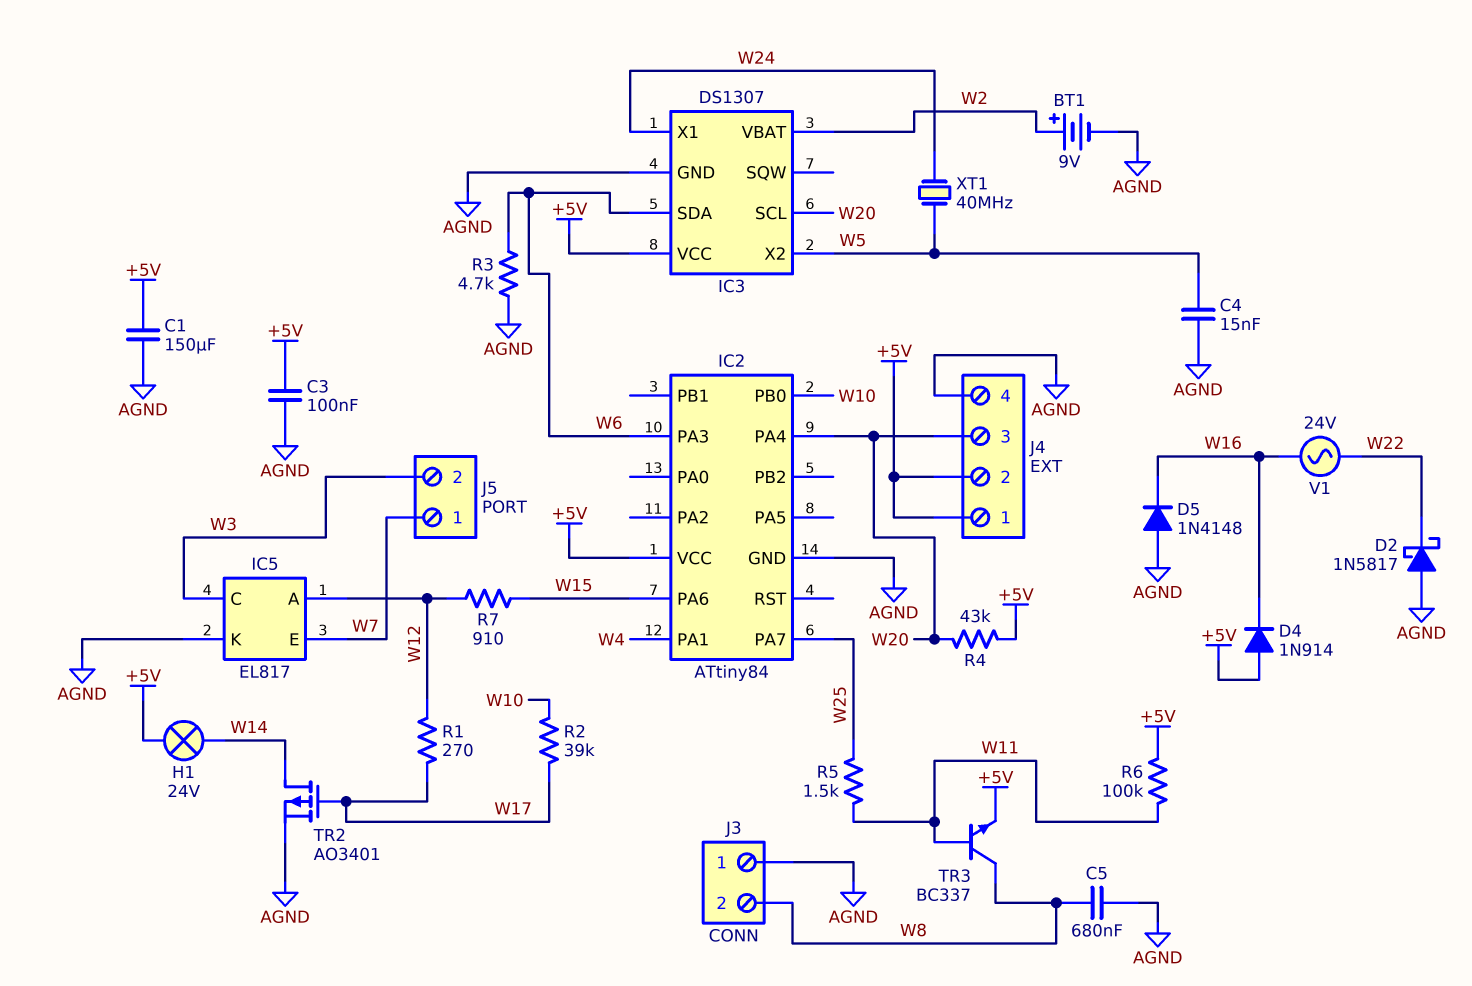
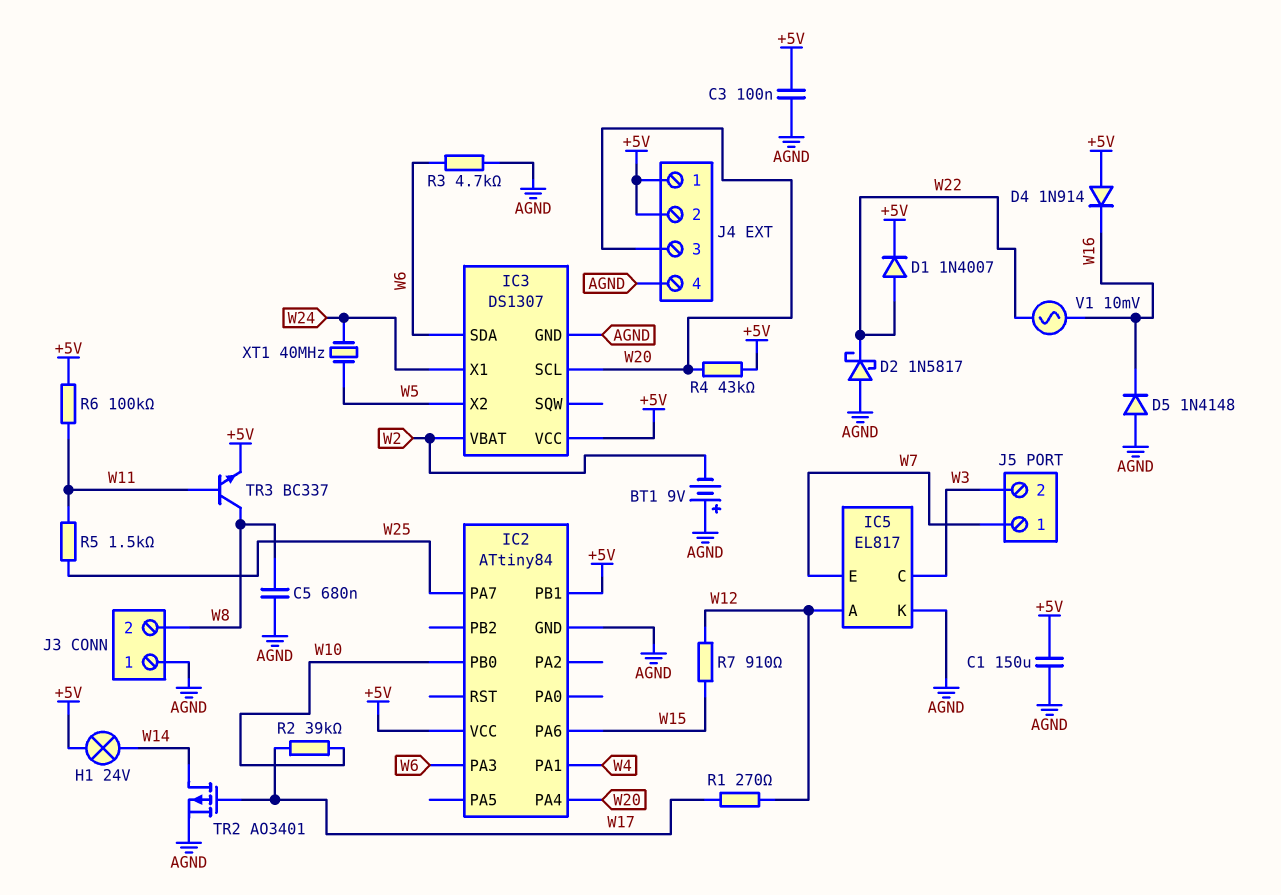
BT1: 9V (plus W2, minus AGND) -> 9V (plus AGND, minus W2)
C4: 15nF (AGND, W5) -> none
D1: none -> diode 1N4007 (A W22, K +5V)
IC2 pin PB1: none -> +5V
V1: AC 24V (W16, W22) -> AC 10mV (W16, W22)

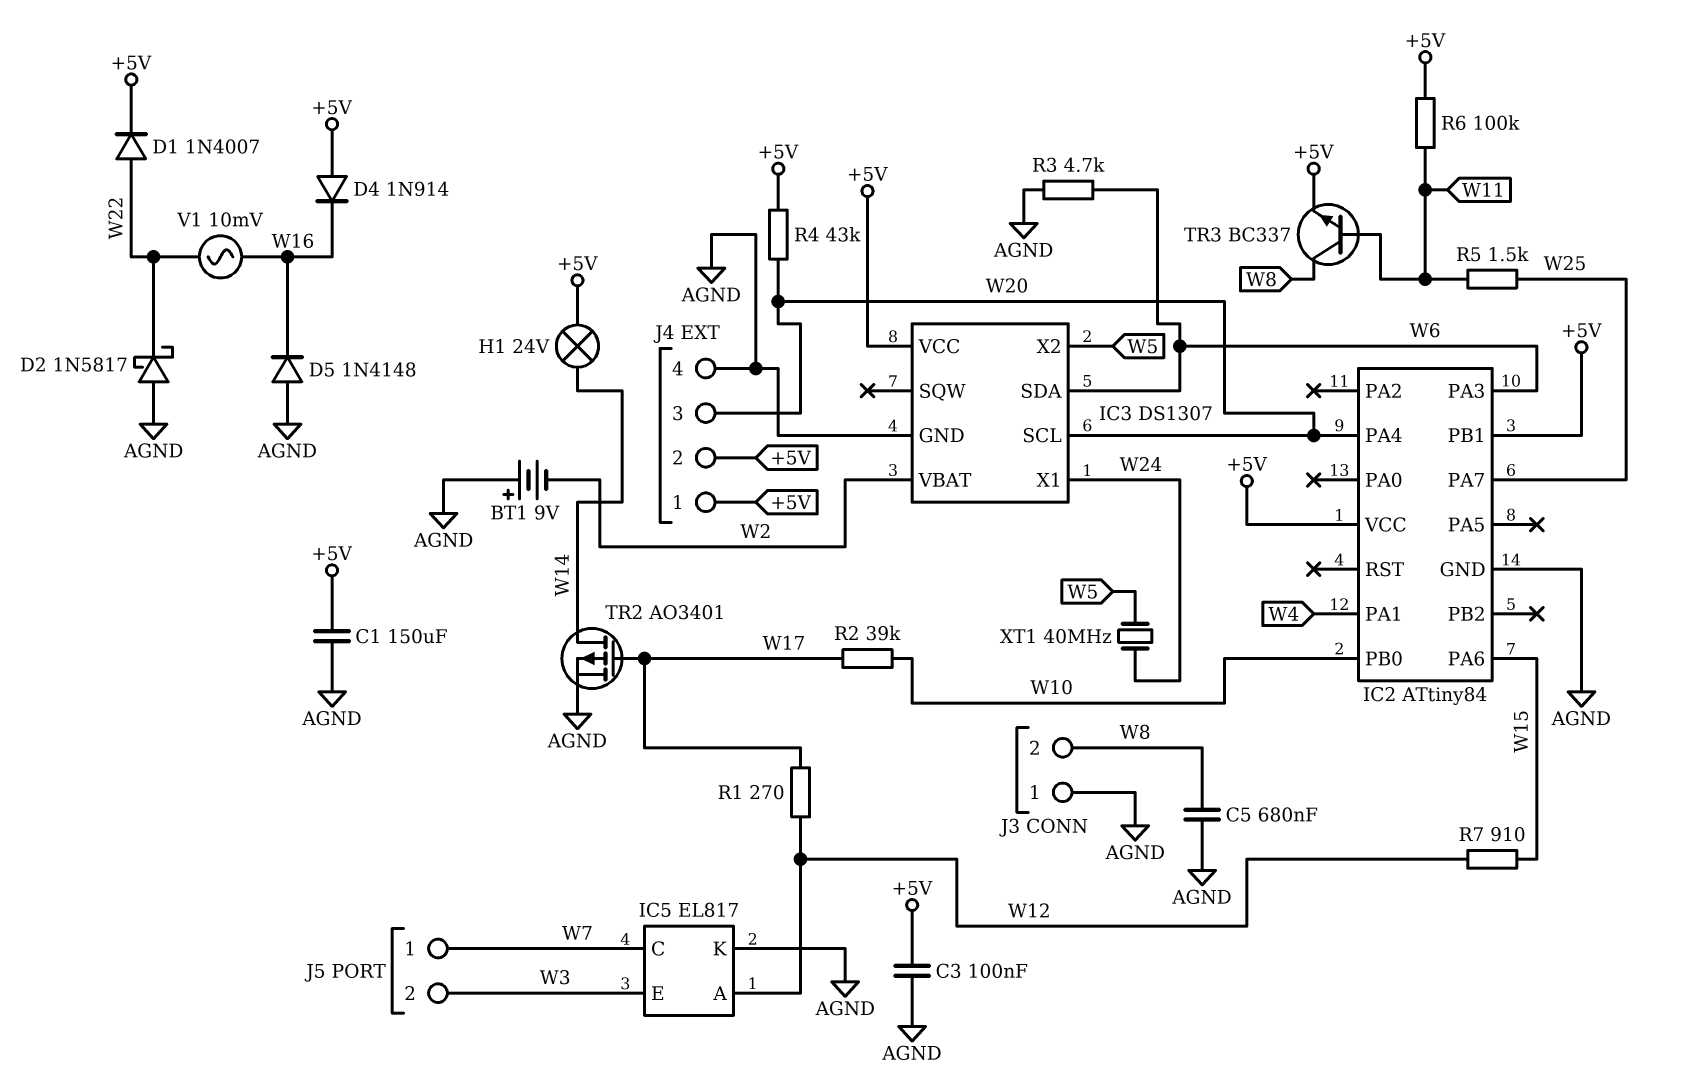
IC5 pin C: W3 -> W7
IC5 pin E: W7 -> W3

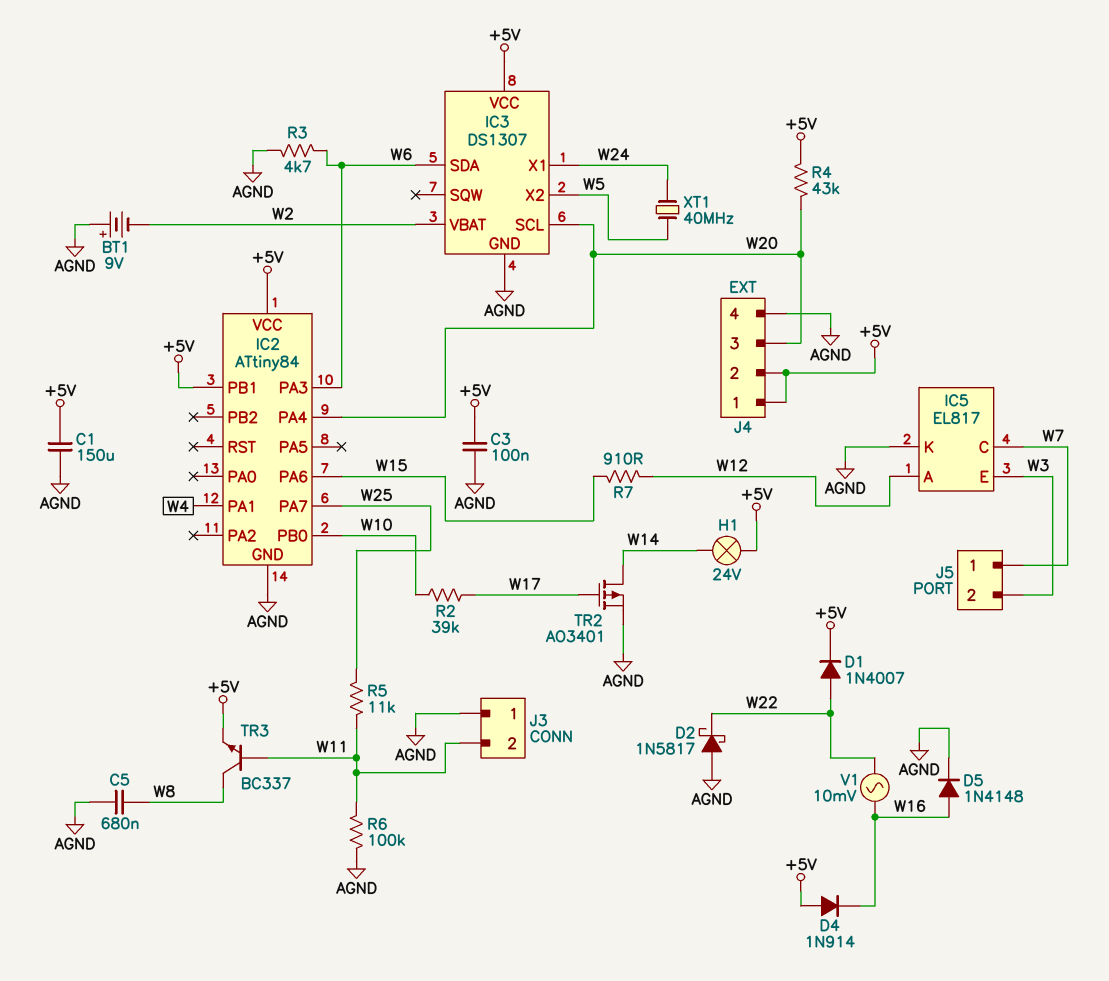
D5: diode 1N4148 (A AGND, K W16) -> diode 1N4148 (A W16, K AGND)
J3 pin 2: W8 -> W11
R1: 270 (W12, W17) -> none
R5: 1.5k (W11, W25) -> 11k (W11, W25)
R6: 100k (+5V, W11) -> 100k (AGND, W11)

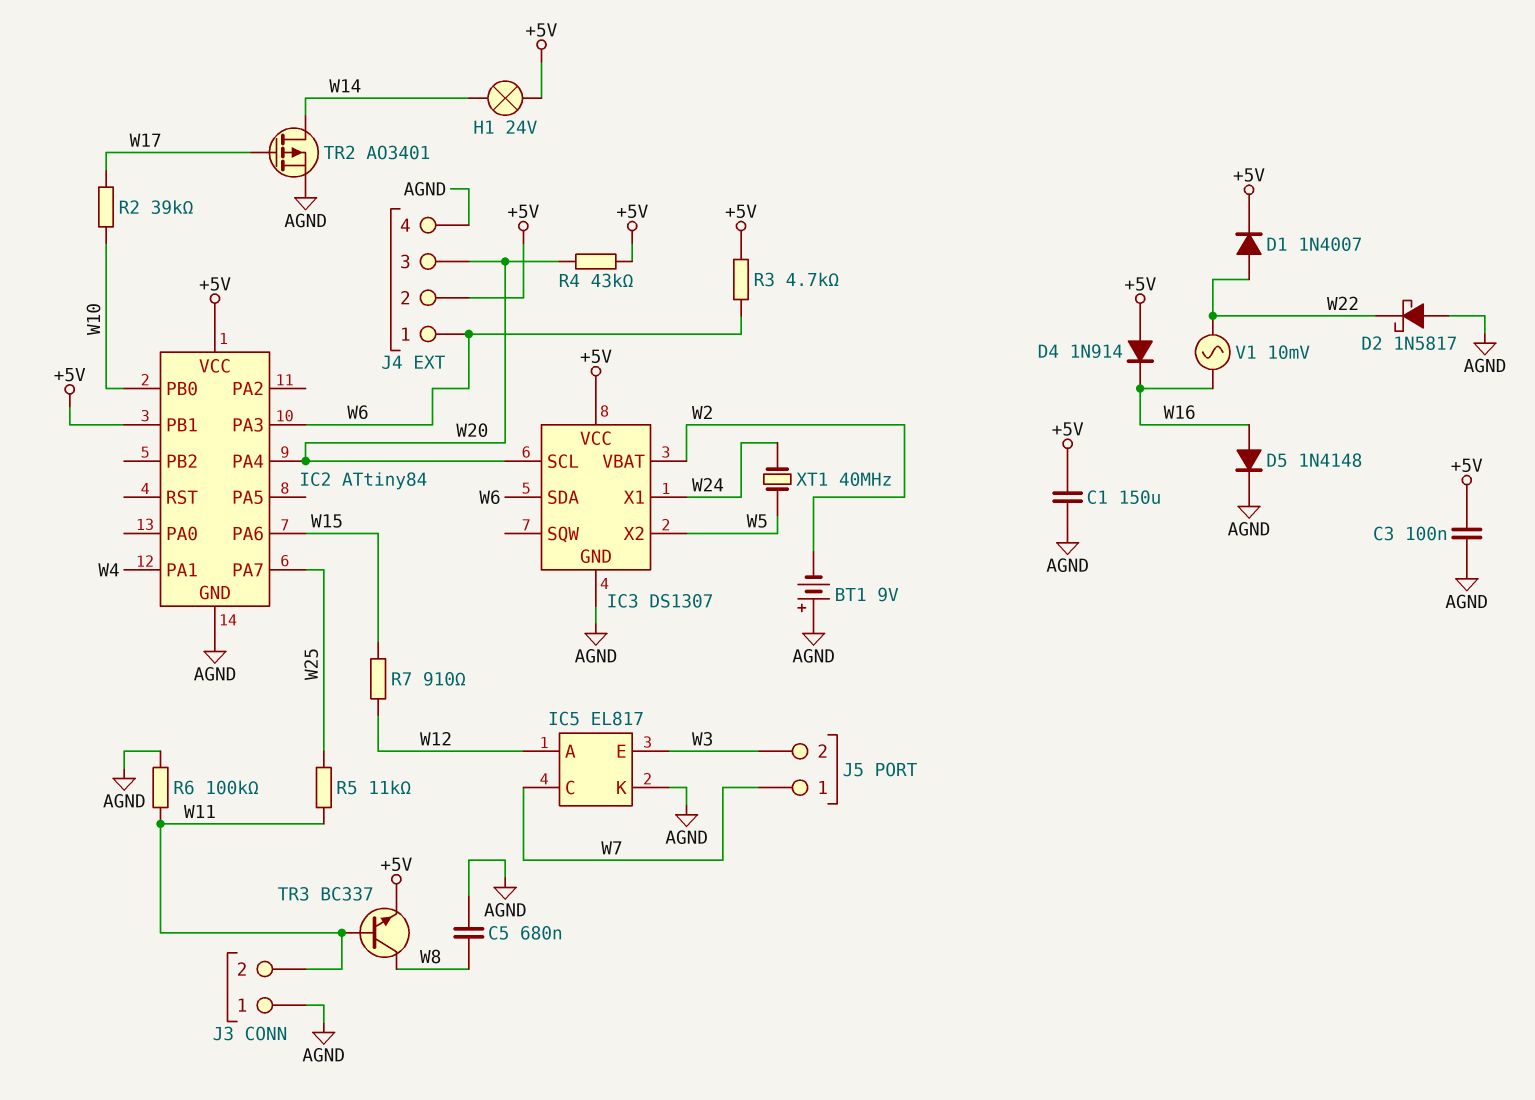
J4 pin 1: +5V -> W6
R3: 4.7k (AGND, W6) -> 4.7k (+5V, W6)

